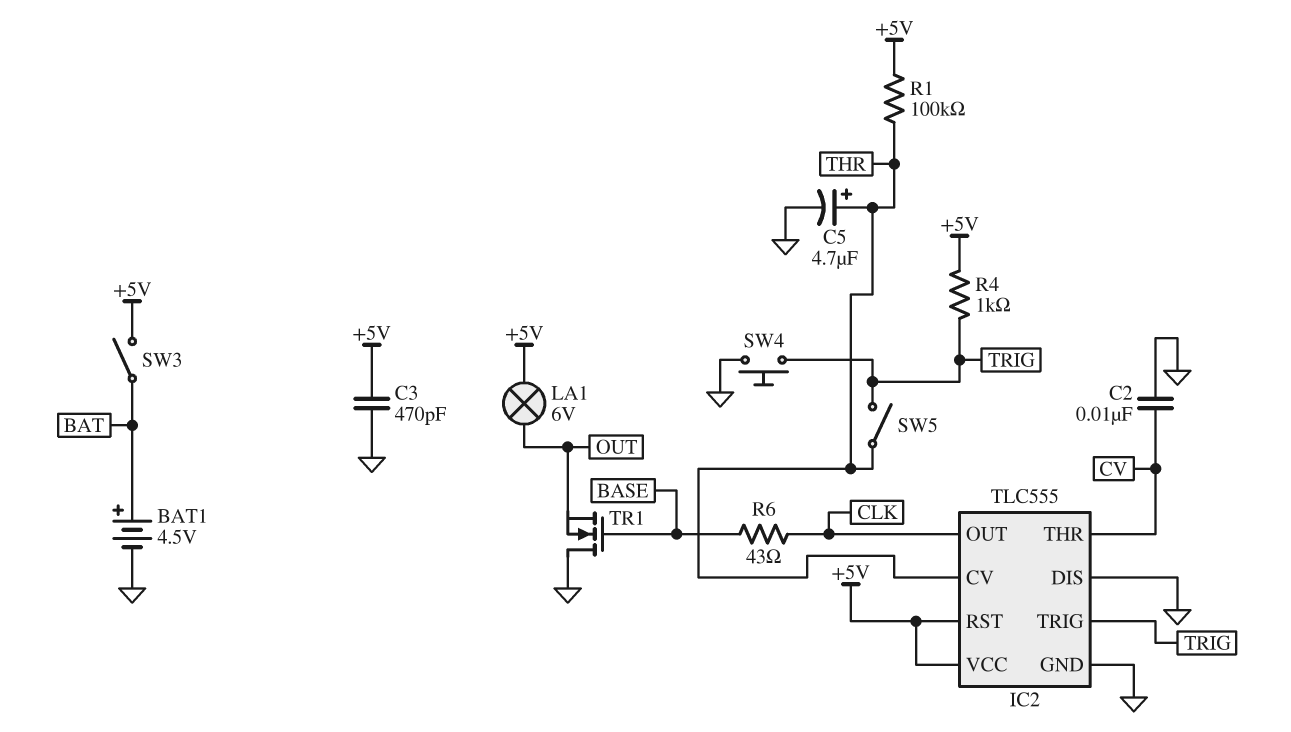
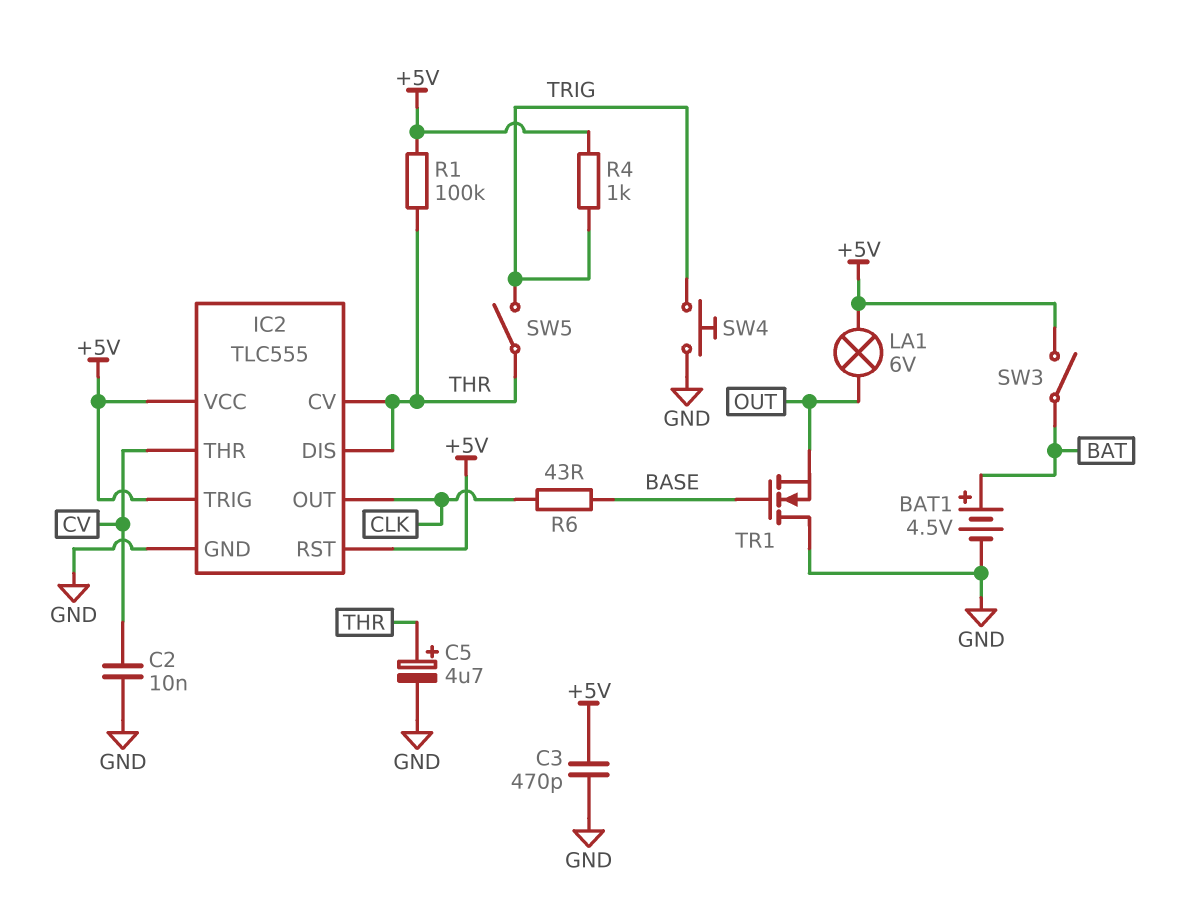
IC2 pin DIS: GND -> THR
IC2 pin TRIG: TRIG -> +5V

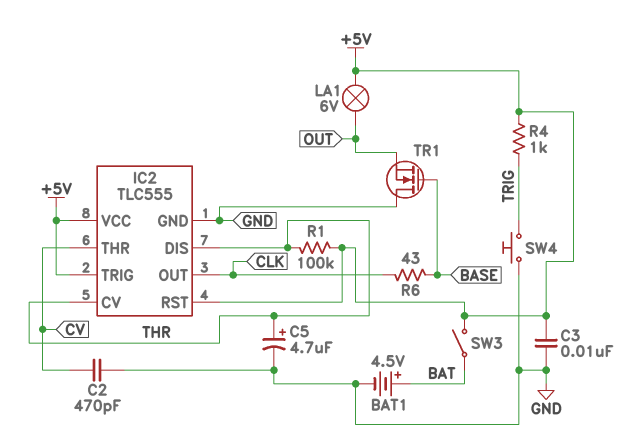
C2: 10nF (CV, GND) -> 470pF (CV, GND)
C3: 470pF (+5V, GND) -> 10nF (+5V, GND)
SW5: switch (THR, TRIG) -> none

